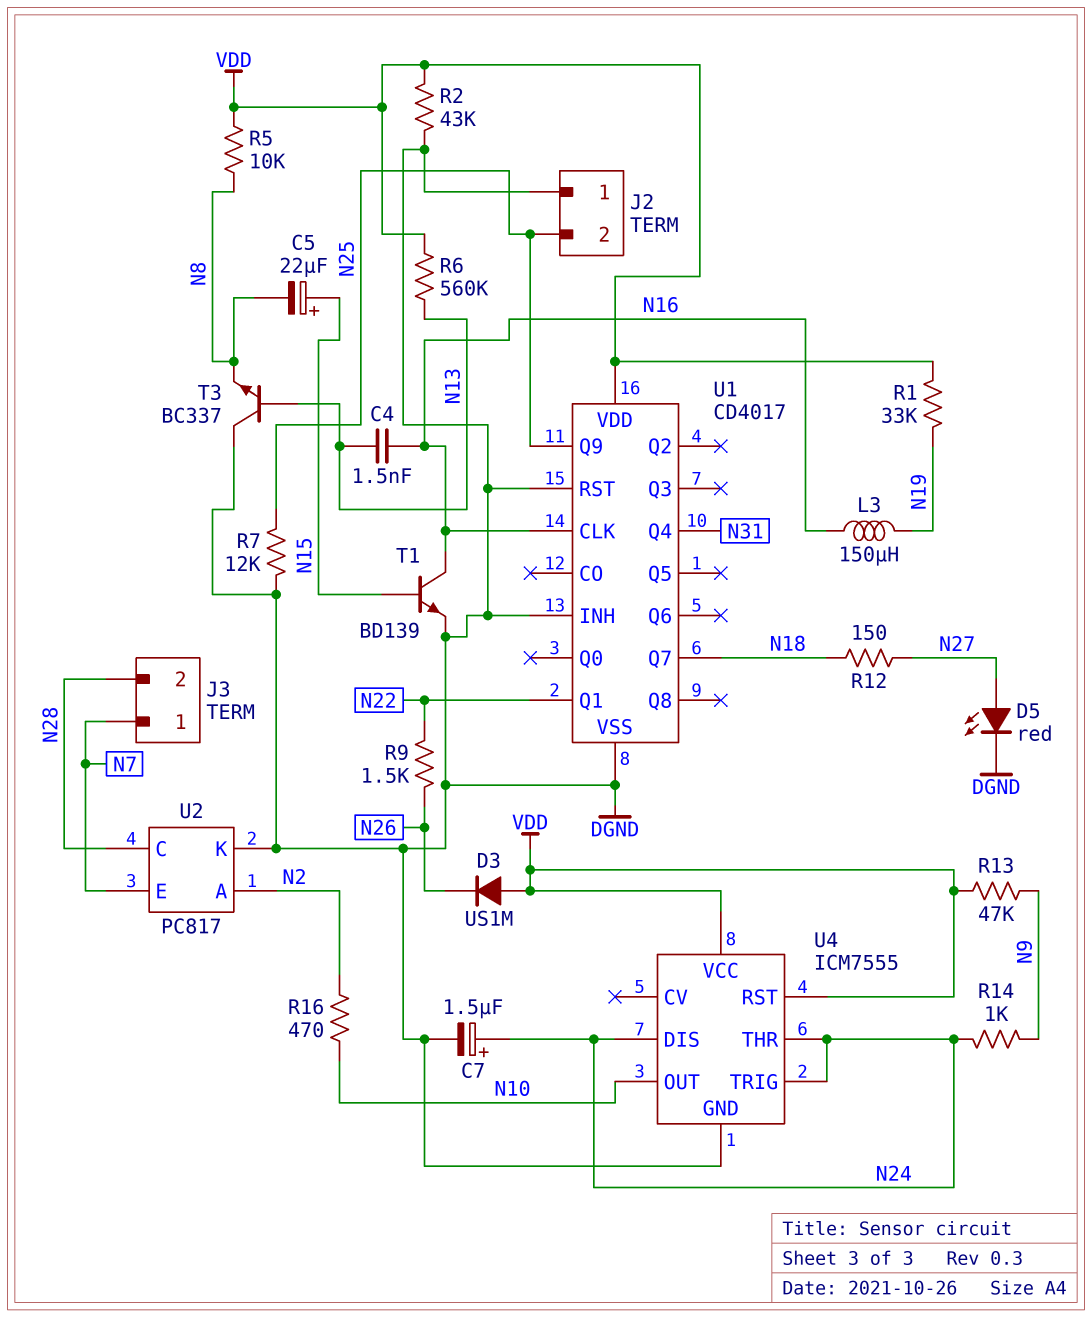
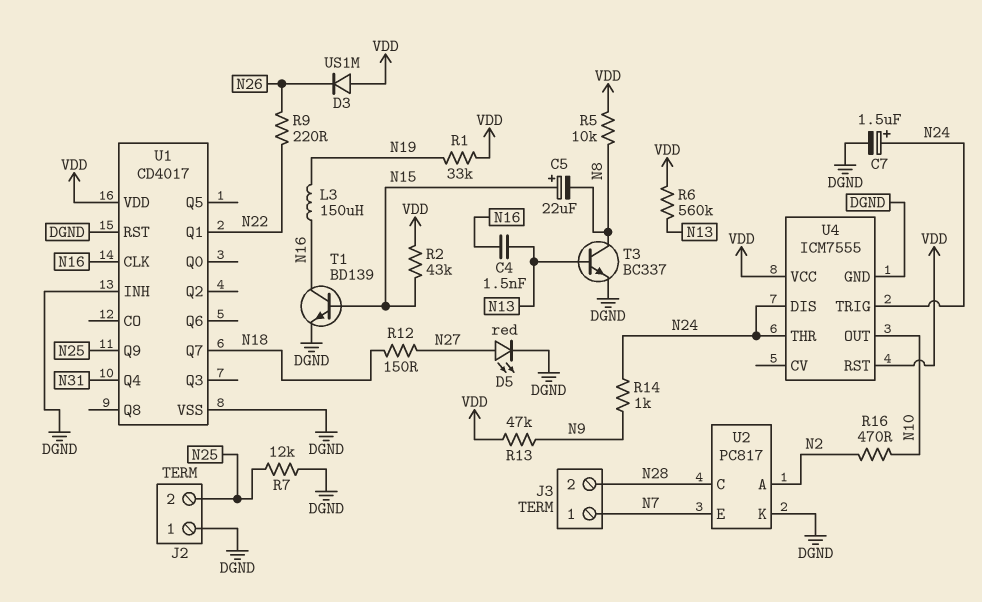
R2: 43k (DGND, VDD) -> 43k (N15, VDD)
R9: 1.5k (N22, N26) -> 220 (N22, N26)
T3: NPN BC337 (B N13, C DGND, E N8) -> NPN BC337 (B N13, C N8, E DGND)

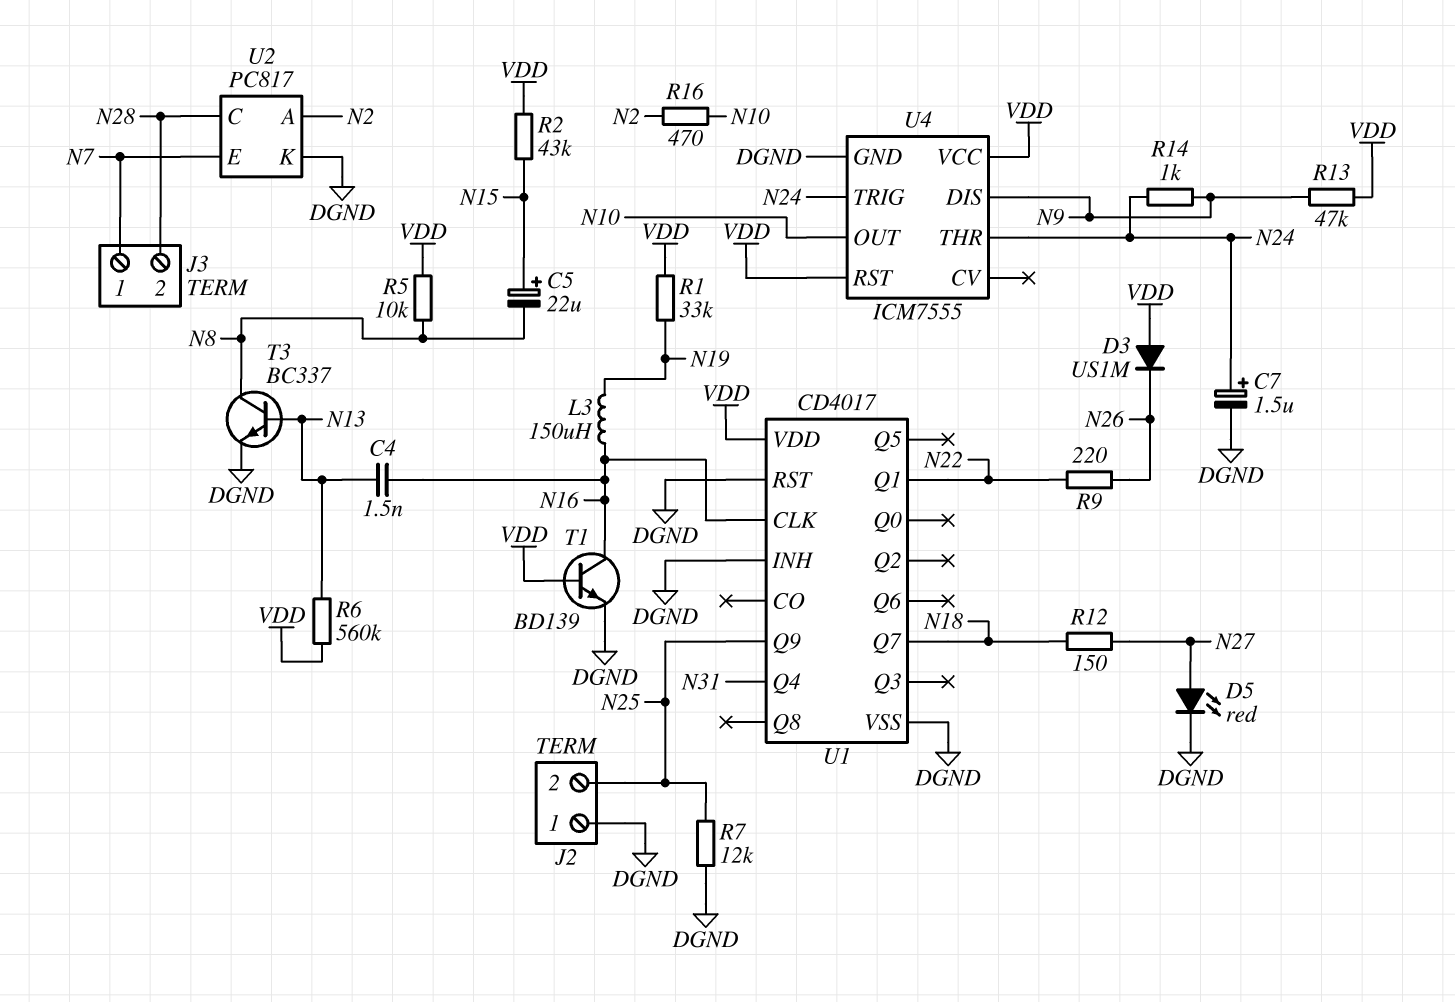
T1: NPN BD139 (B N15, C N16, E DGND) -> NPN BD139 (B VDD, C N16, E DGND)
U4 pin DIS: N24 -> N9

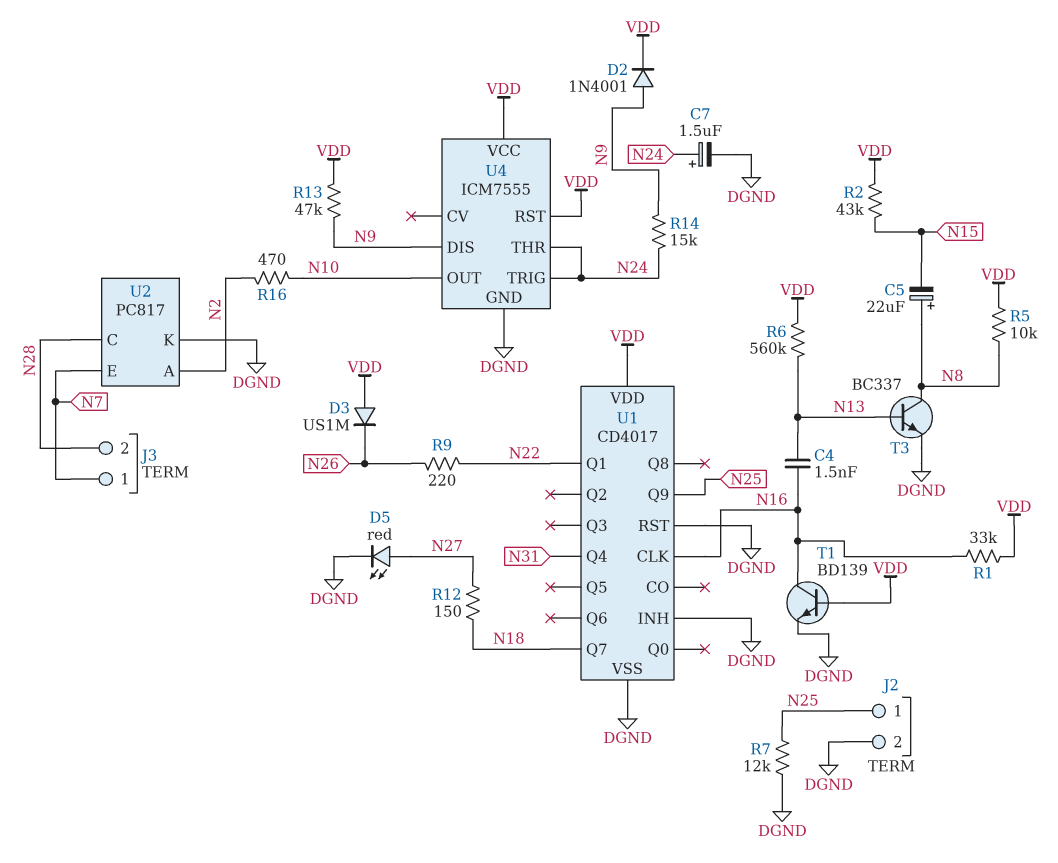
C5: 22uF (plus N15, minus N8) -> 22uF (plus N8, minus N15)
D2: none -> diode 1N4001 (A N9, K VDD)
J2 pin 1: DGND -> N25
J2 pin 2: N25 -> DGND
L3: 150uH (N16, N19) -> none
R1: 33k (N19, VDD) -> 33k (N16, VDD)
R14: 1k (N9, N24) -> 15k (N9, N24)

